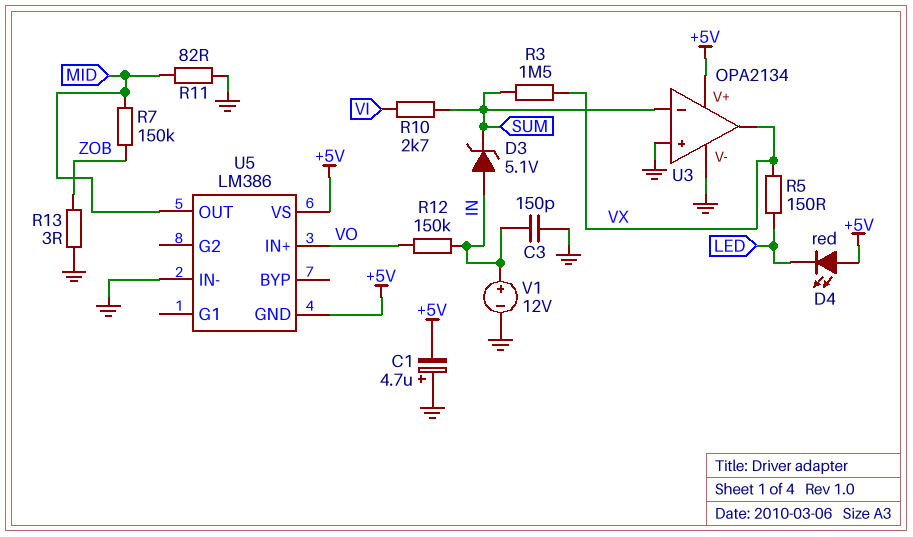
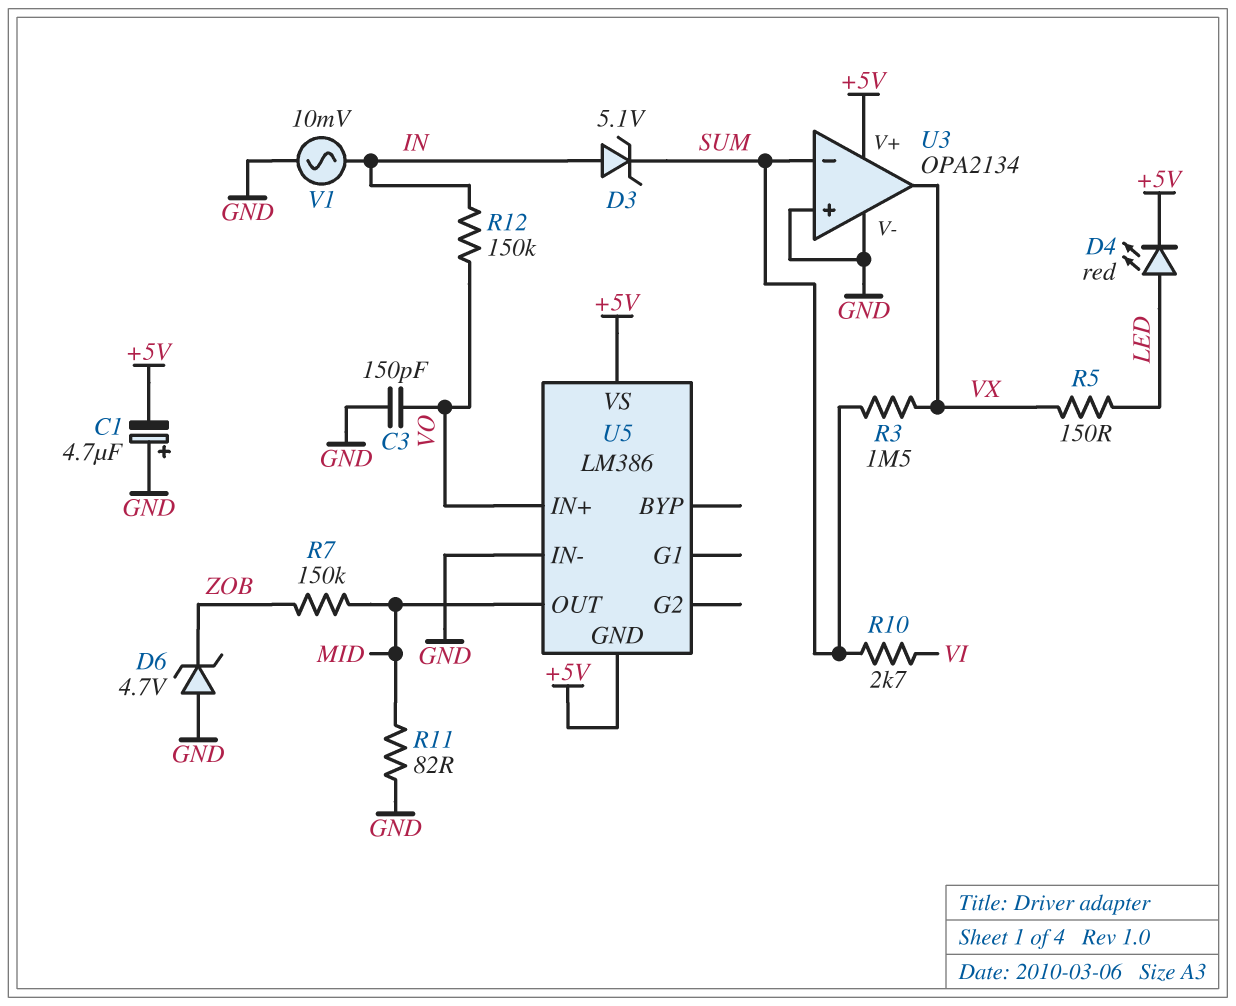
C3: 150pF (GND, IN) -> 150pF (GND, VO)
D4: LED red (A +5V, K LED) -> LED red (A LED, K +5V)
D6: none -> zener 4.7V (A GND, K ZOB)
R13: 3 (GND, ZOB) -> none
V1: 12V (plus IN, minus GND) -> AC 10mV (GND, IN)

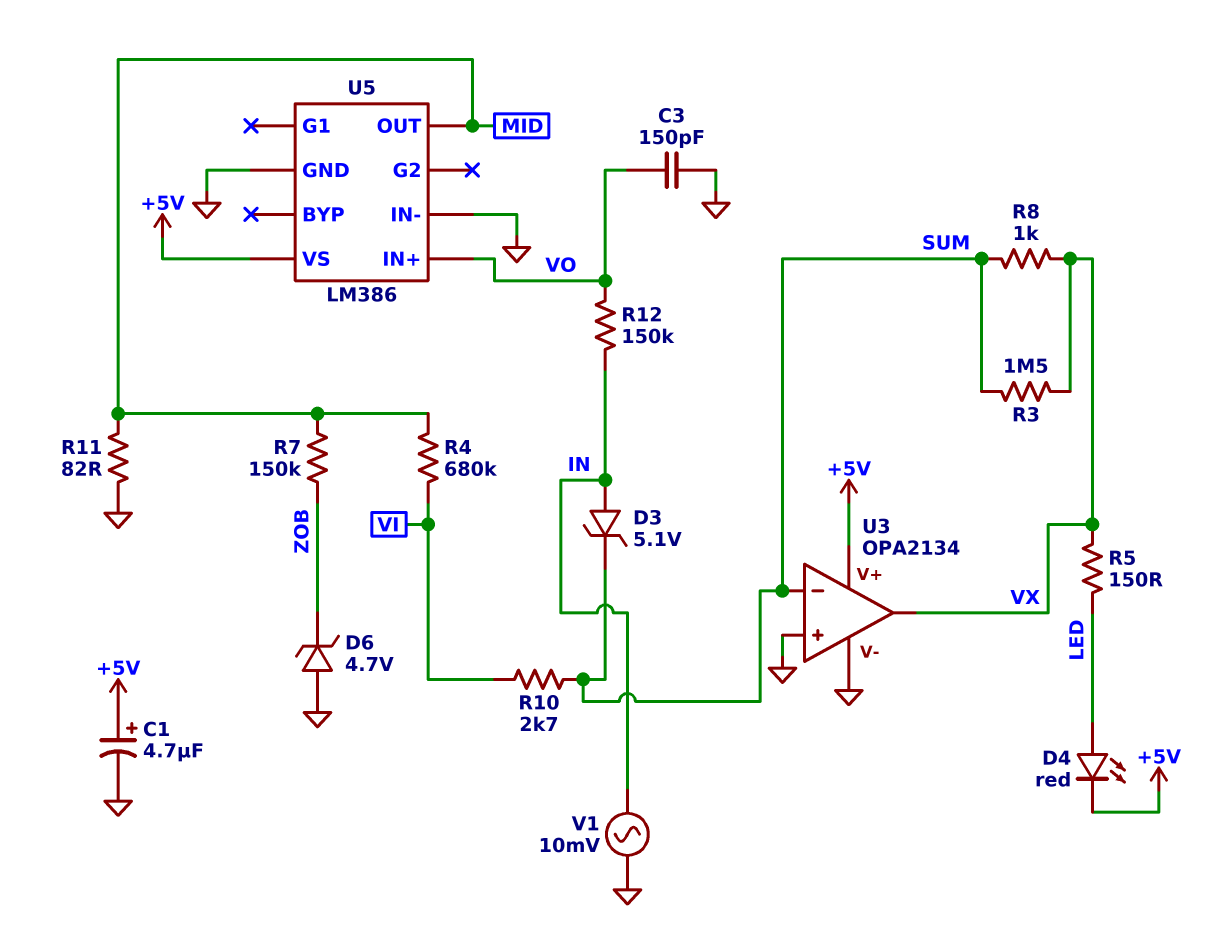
C1: 4.7uF (plus GND, minus +5V) -> 4.7uF (plus +5V, minus GND)
R4: none -> 680k (MID, VI)
R8: none -> 1k (SUM, VX)
U5 pin GND: +5V -> GND

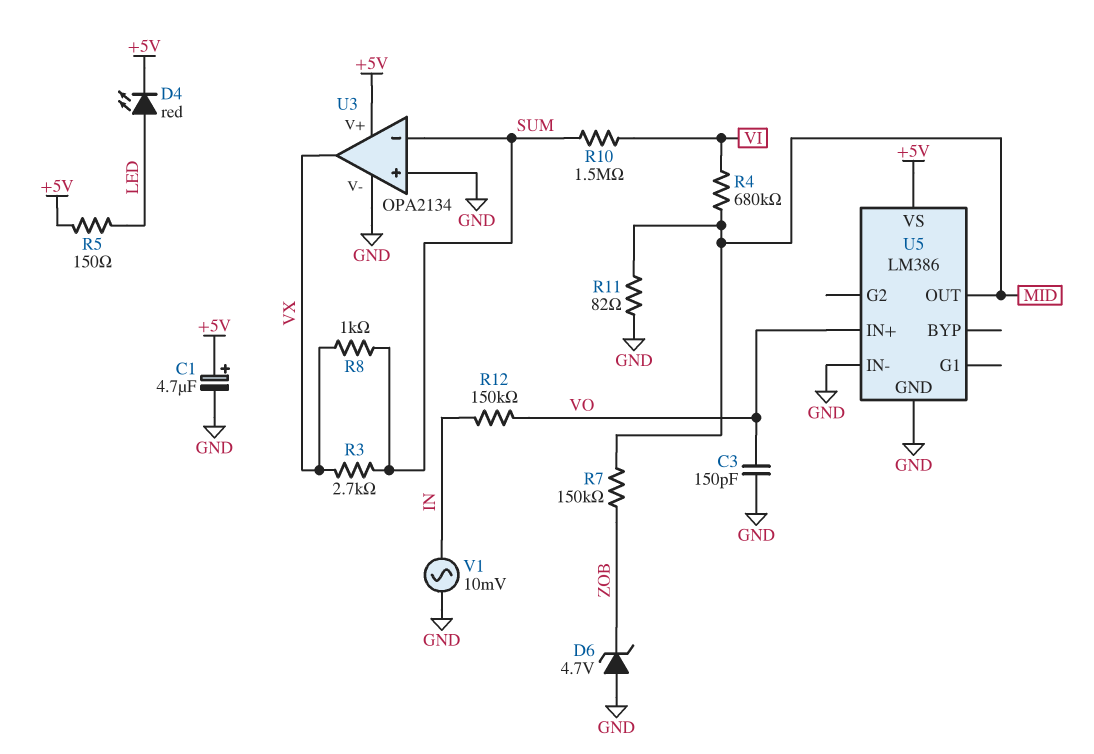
D3: zener 5.1V (A IN, K SUM) -> none
R3: 1.5M (SUM, VX) -> 2.7k (SUM, VX)
R5: 150 (LED, VX) -> 150 (+5V, LED)
R10: 2.7k (SUM, VI) -> 1.5M (SUM, VI)

